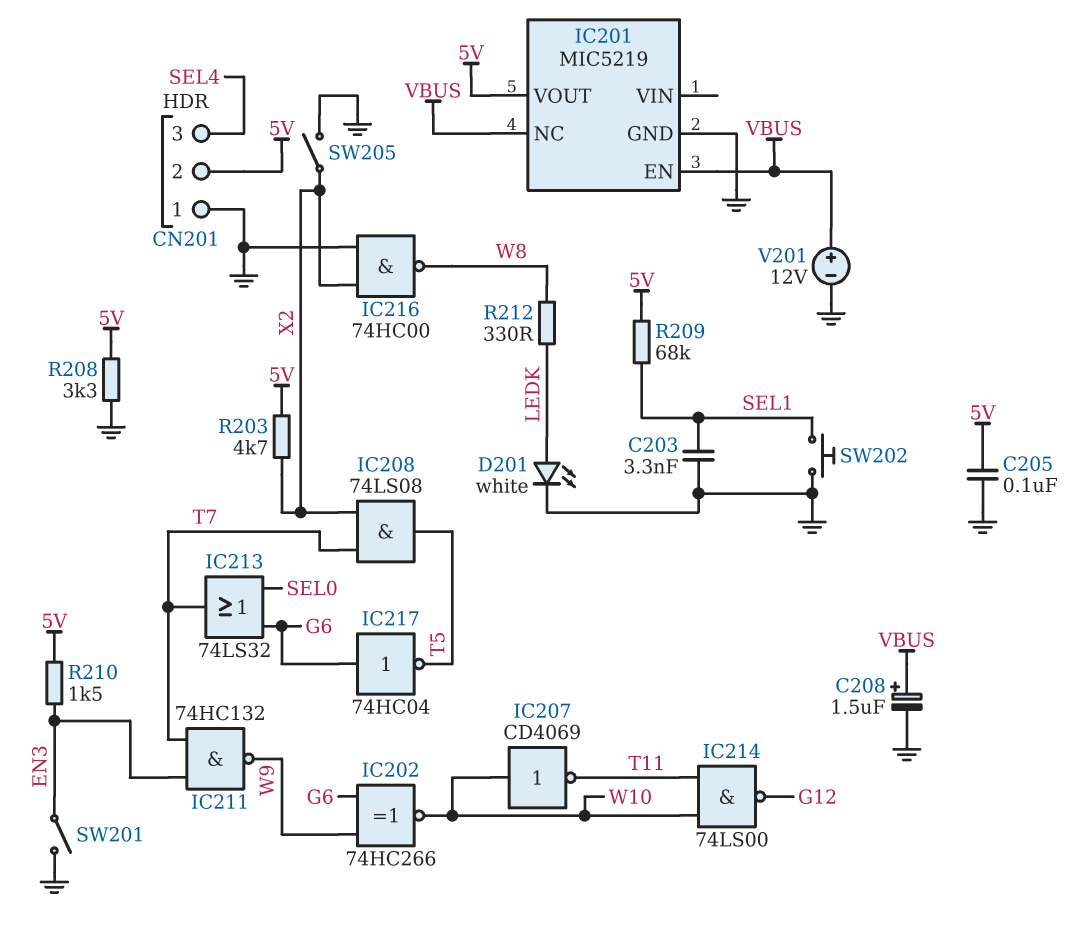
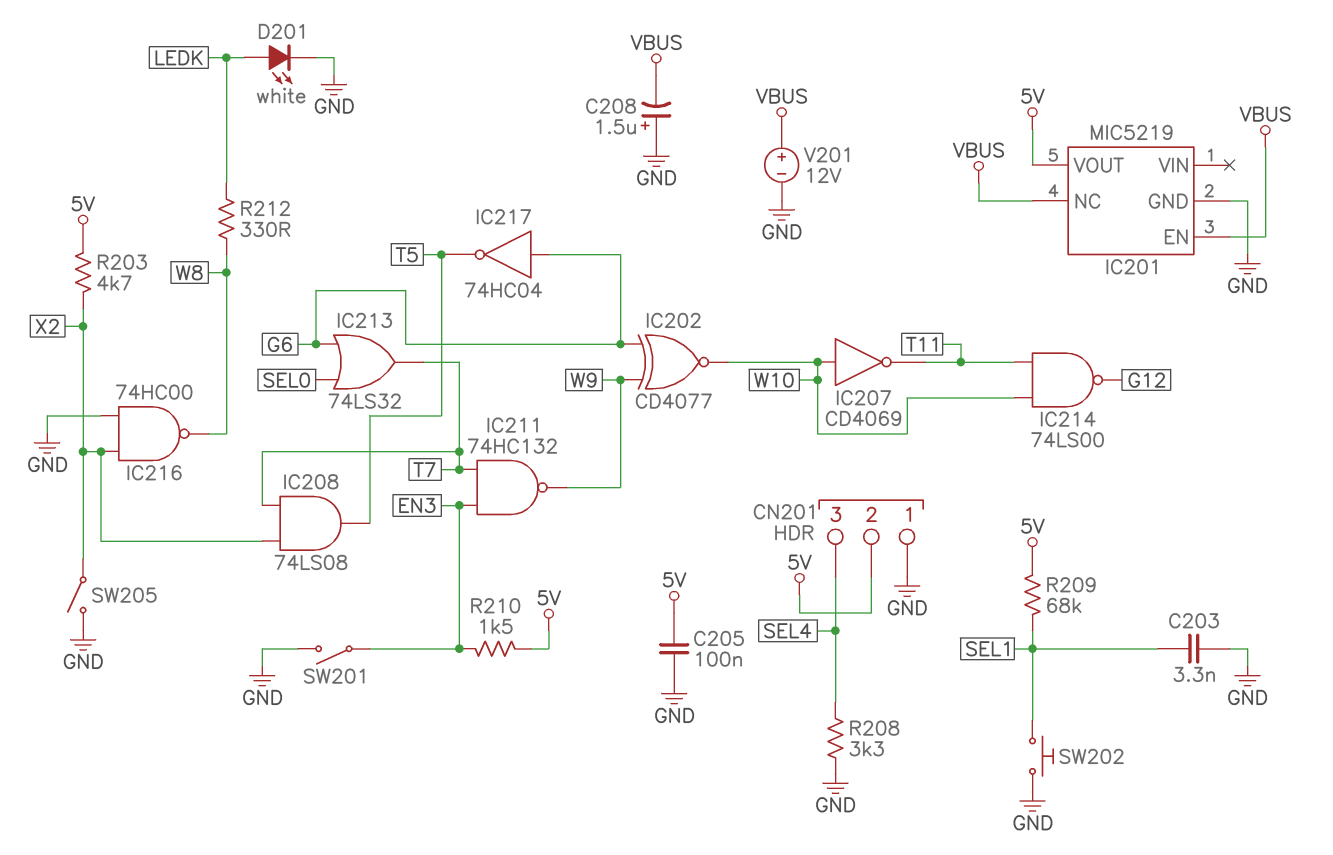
C208: 1.5uF (plus VBUS, minus GND) -> 1.5uF (plus GND, minus VBUS)
IC202: XNOR 74HC266 (in G6, in W9, out W10) -> XNOR CD4077 (in G6, in W9, out W10)
R208: 3.3k (5V, GND) -> 3.3k (GND, SEL4)

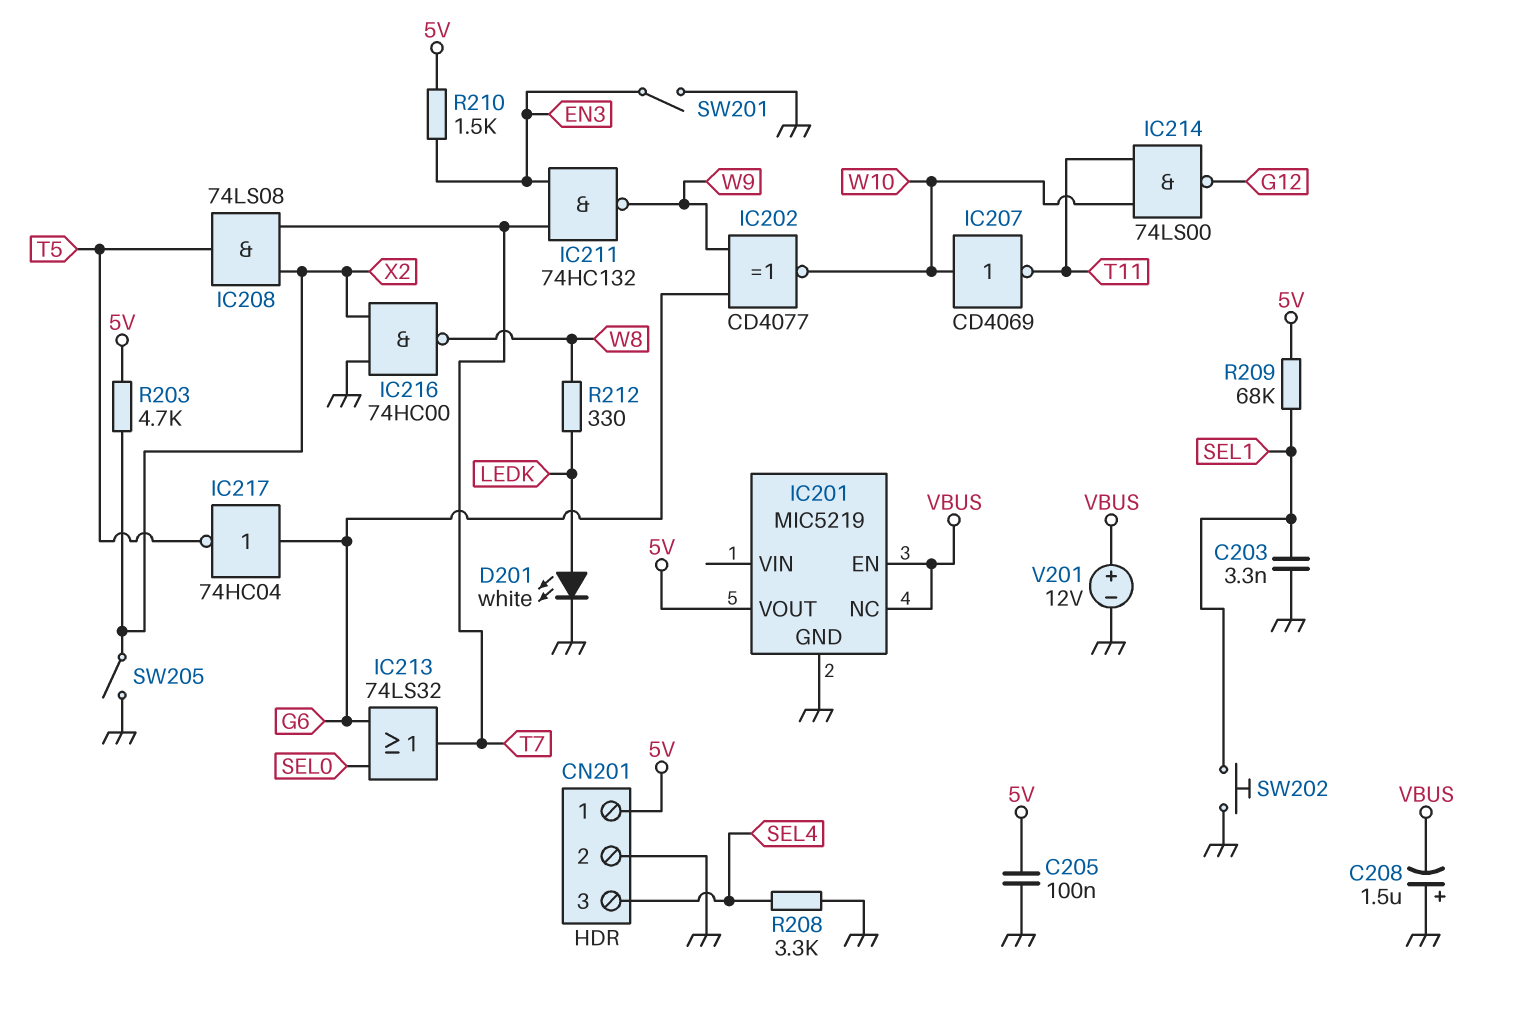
CN201 pin 1: GND -> 5V
CN201 pin 2: 5V -> GND

